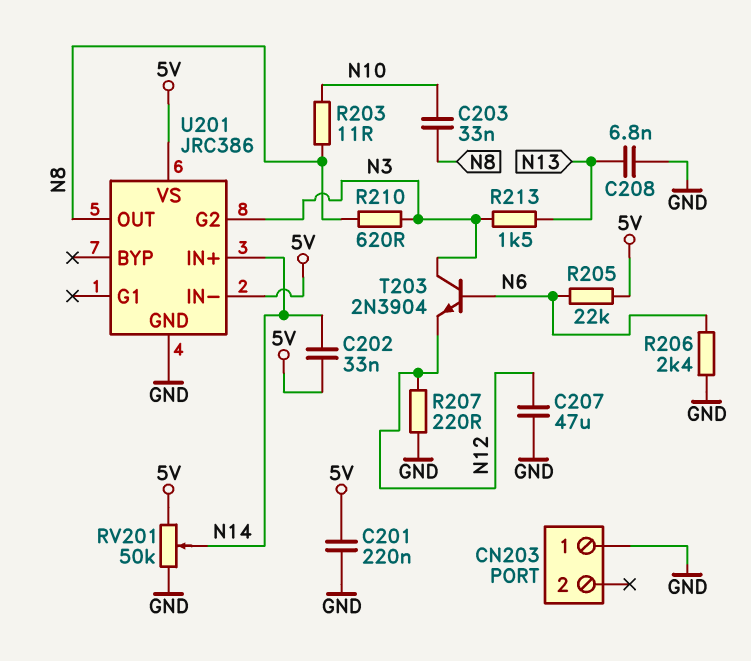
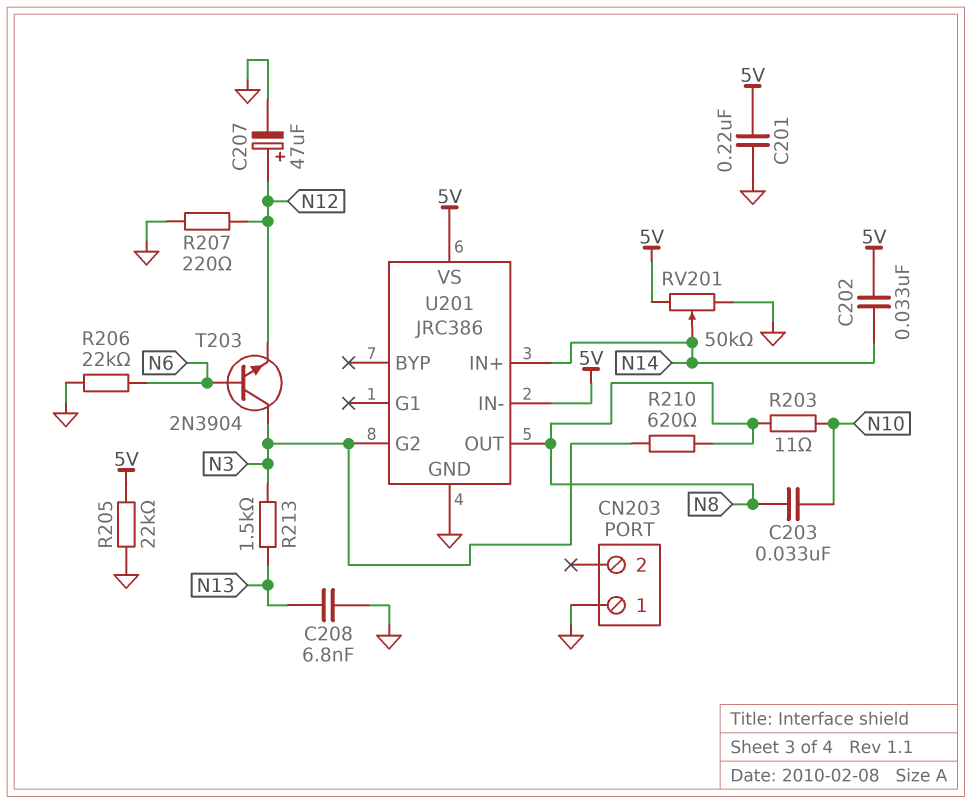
C207: 47uF (GND, N12) -> 47uF (plus N12, minus GND)
R205: 22k (5V, N6) -> 22k (5V, GND)
R206: 2.4k (GND, N6) -> 22k (GND, N6)

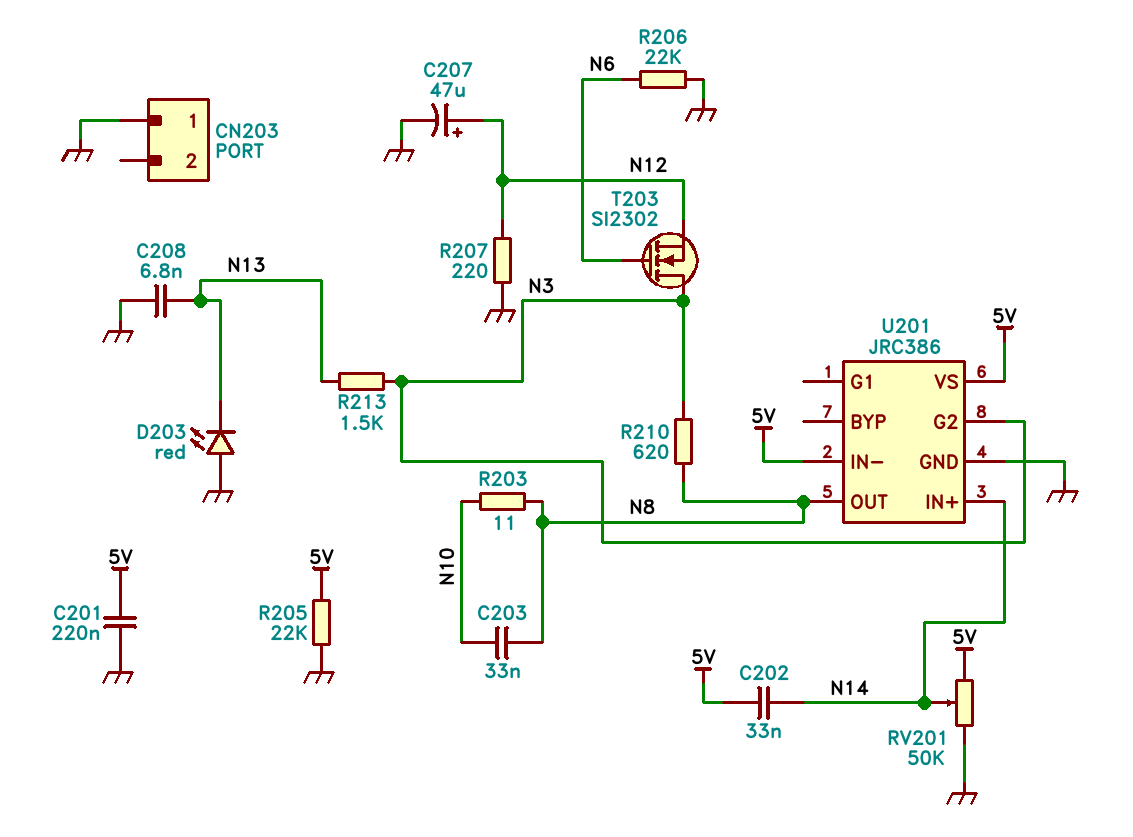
D203: none -> LED red (A GND, K N13)
T203: NPN 2N3904 (B N6, C N3, E N12) -> NMOS SI2302 (G N6, D N3, S N12)

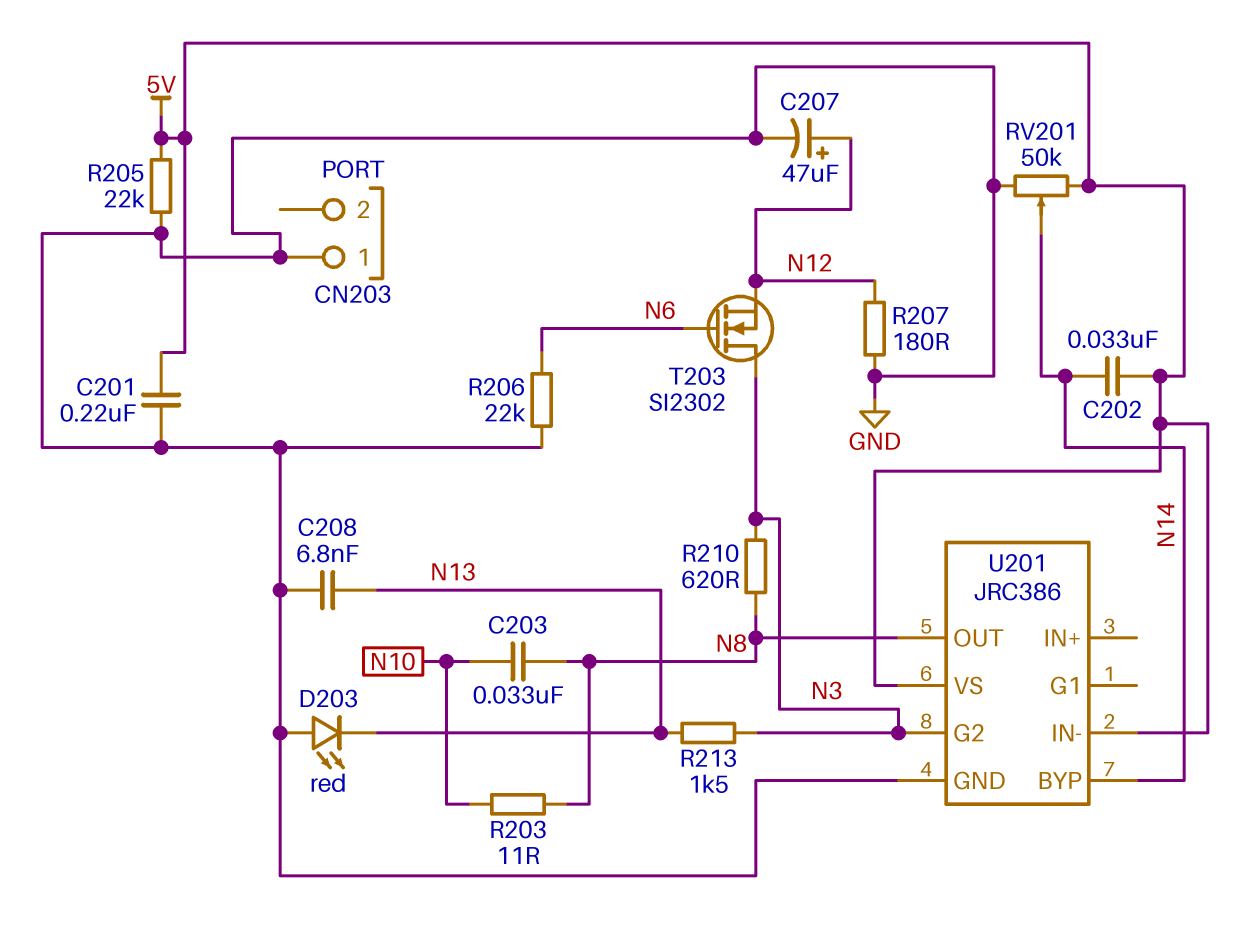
R207: 220 (GND, N12) -> 180 (GND, N12)
U201 pin BYP: none -> N14
U201 pin IN+: N14 -> none

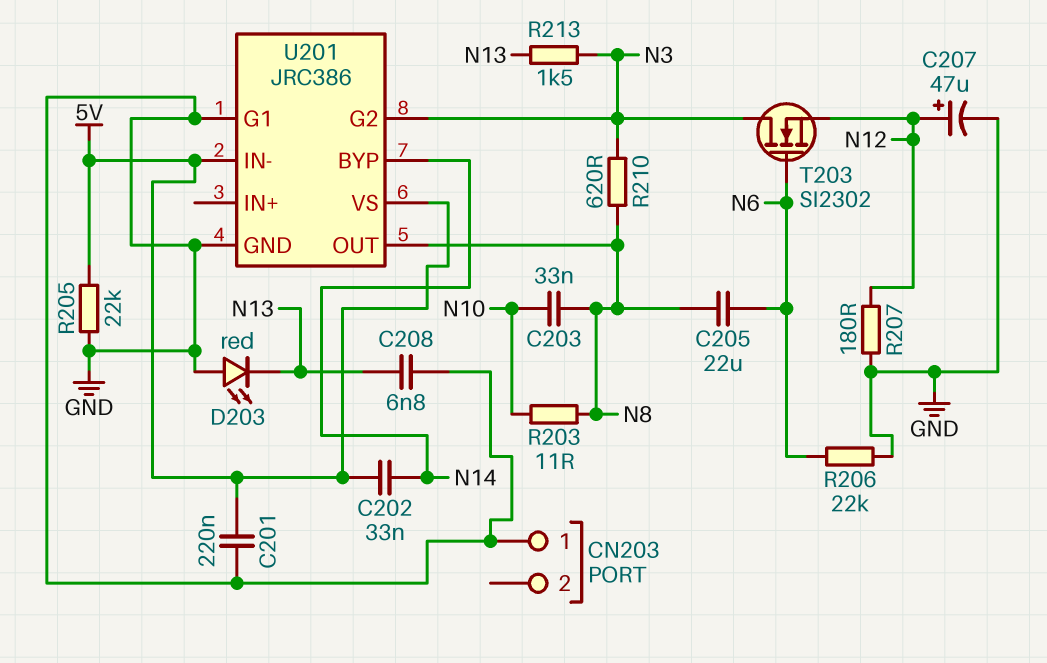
C205: none -> 22uF (N6, N8)
RV201: 50k (5V, GND, wiper N14) -> none
U201 pin G1: none -> GND

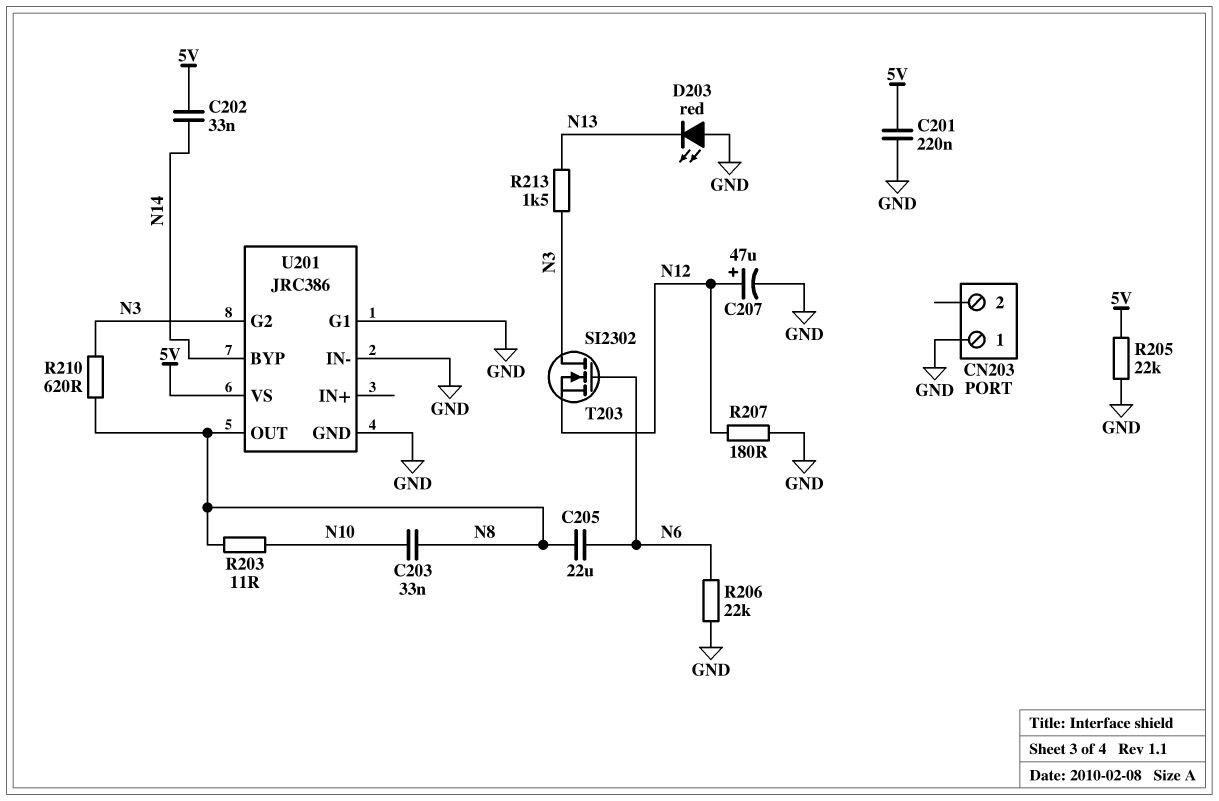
C208: 6.8nF (GND, N13) -> none
U201 pin IN-: 5V -> GND

